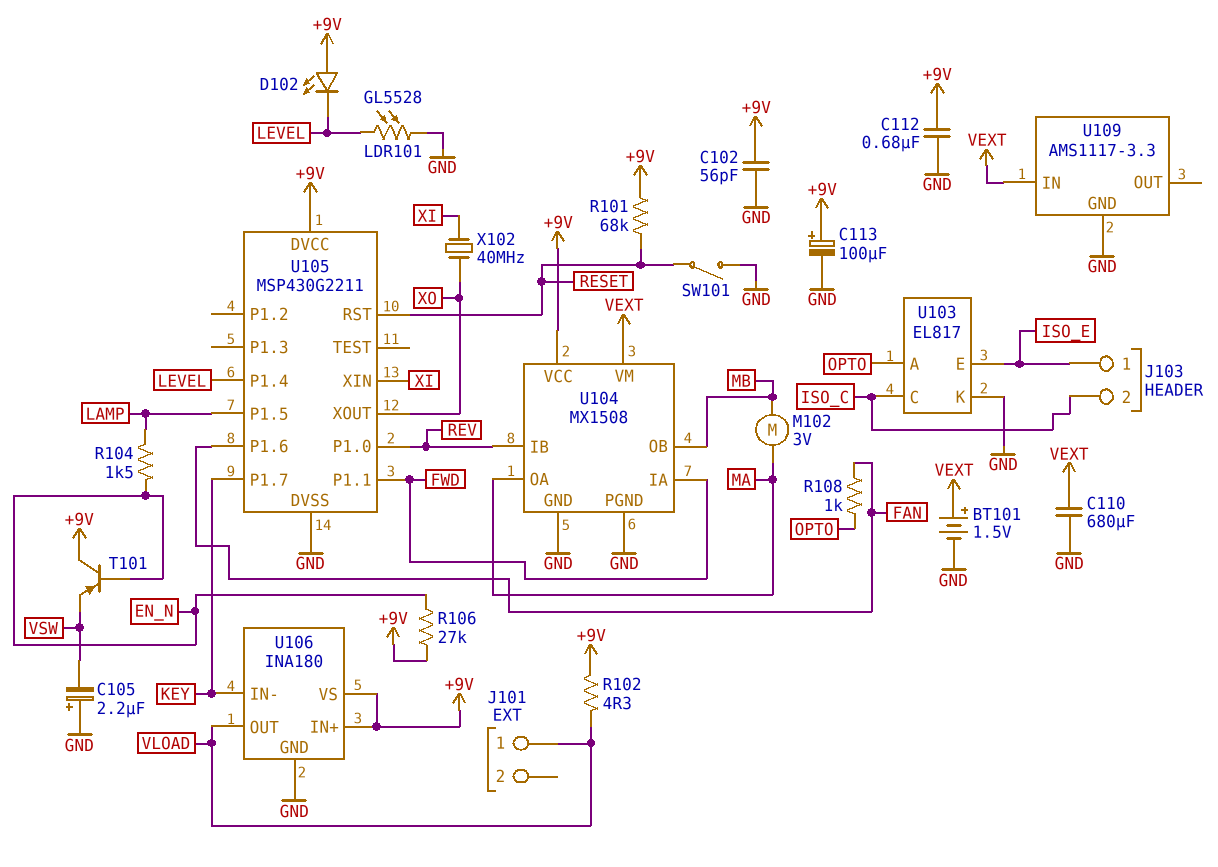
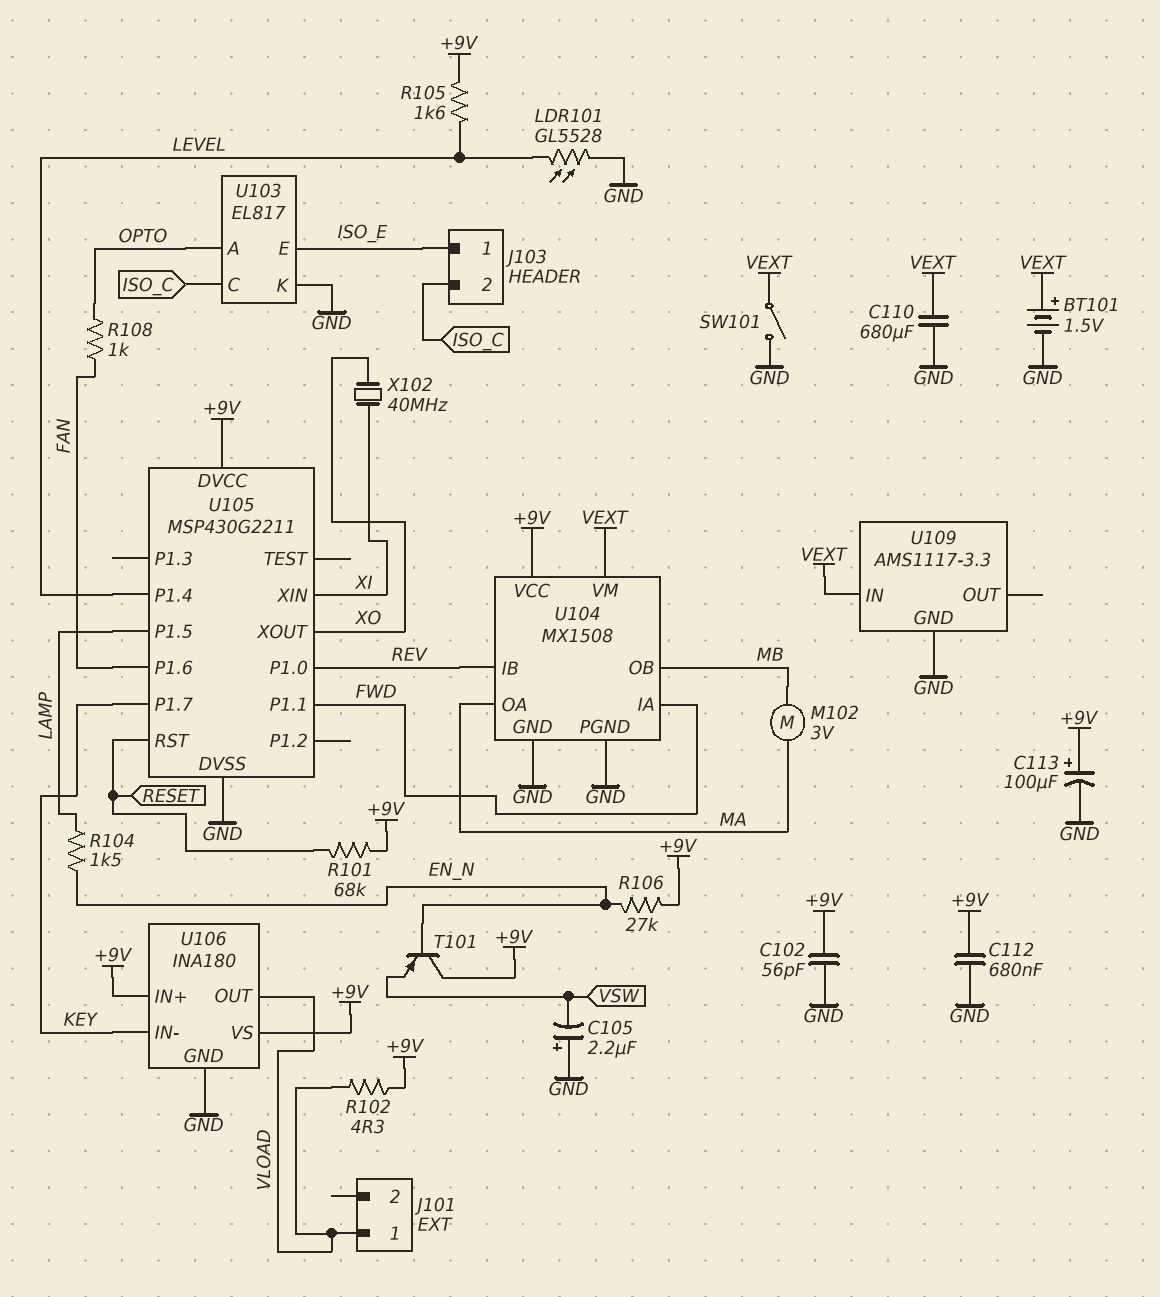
D102: LED (A +9V, K LEVEL) -> none
R105: none -> 1.6k (+9V, LEVEL)
SW101: switch (GND, RESET) -> switch (GND, VEXT)

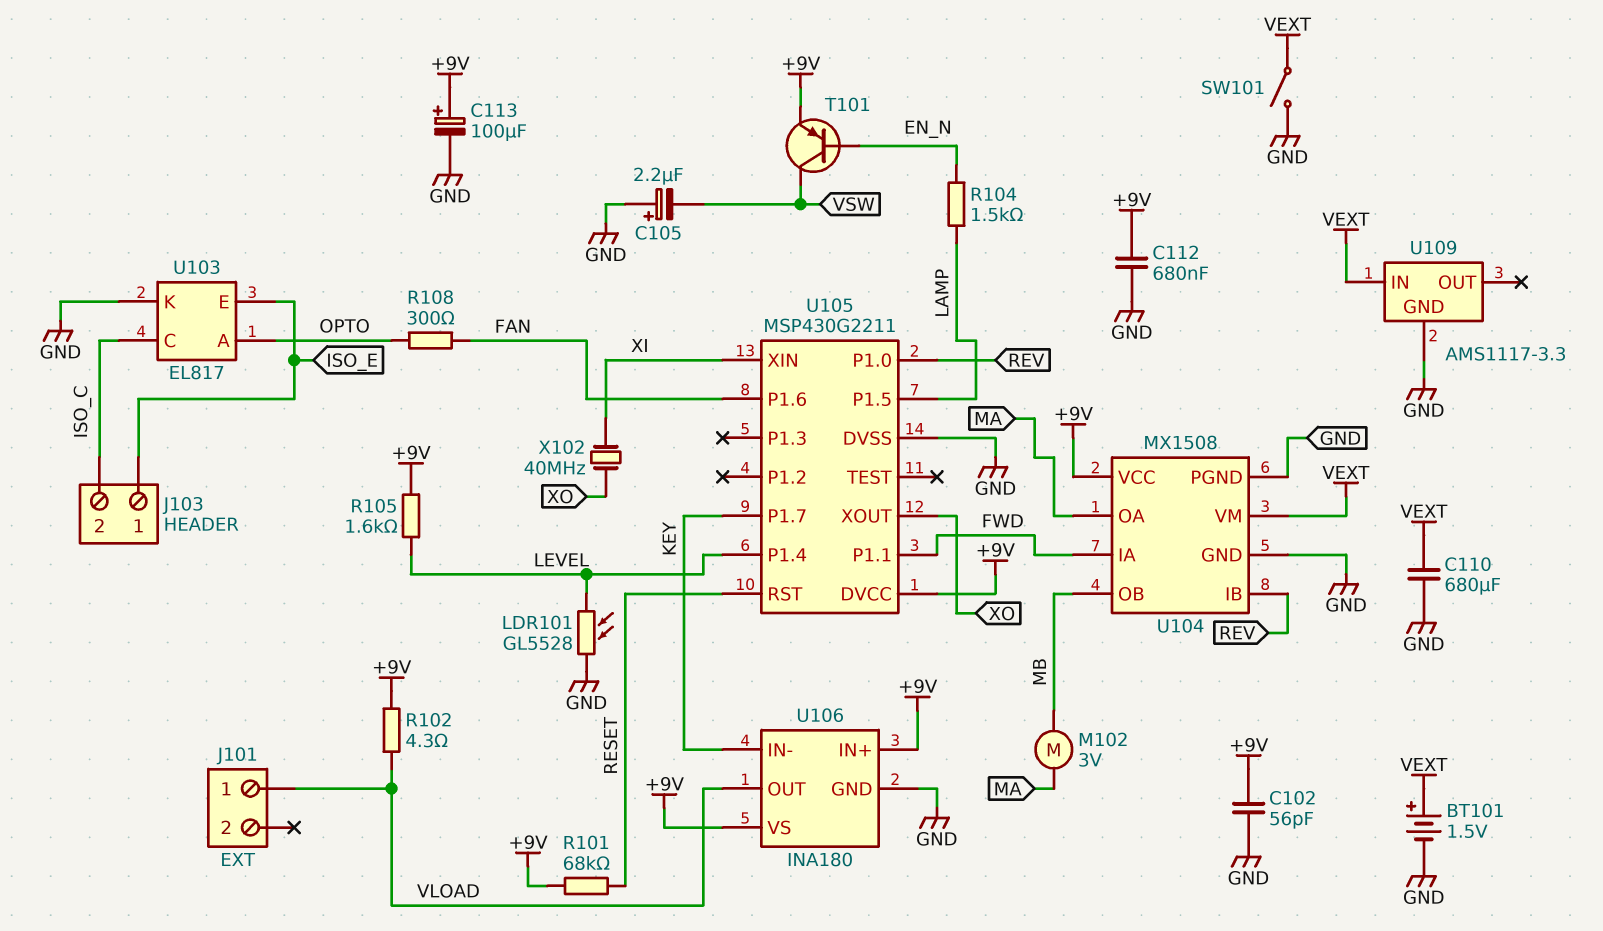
R106: 27k (+9V, EN_N) -> none
R108: 1k (FAN, OPTO) -> 300 (FAN, OPTO)
T101: PNP (B EN_N, C +9V, E VSW) -> PNP (B EN_N, C VSW, E +9V)

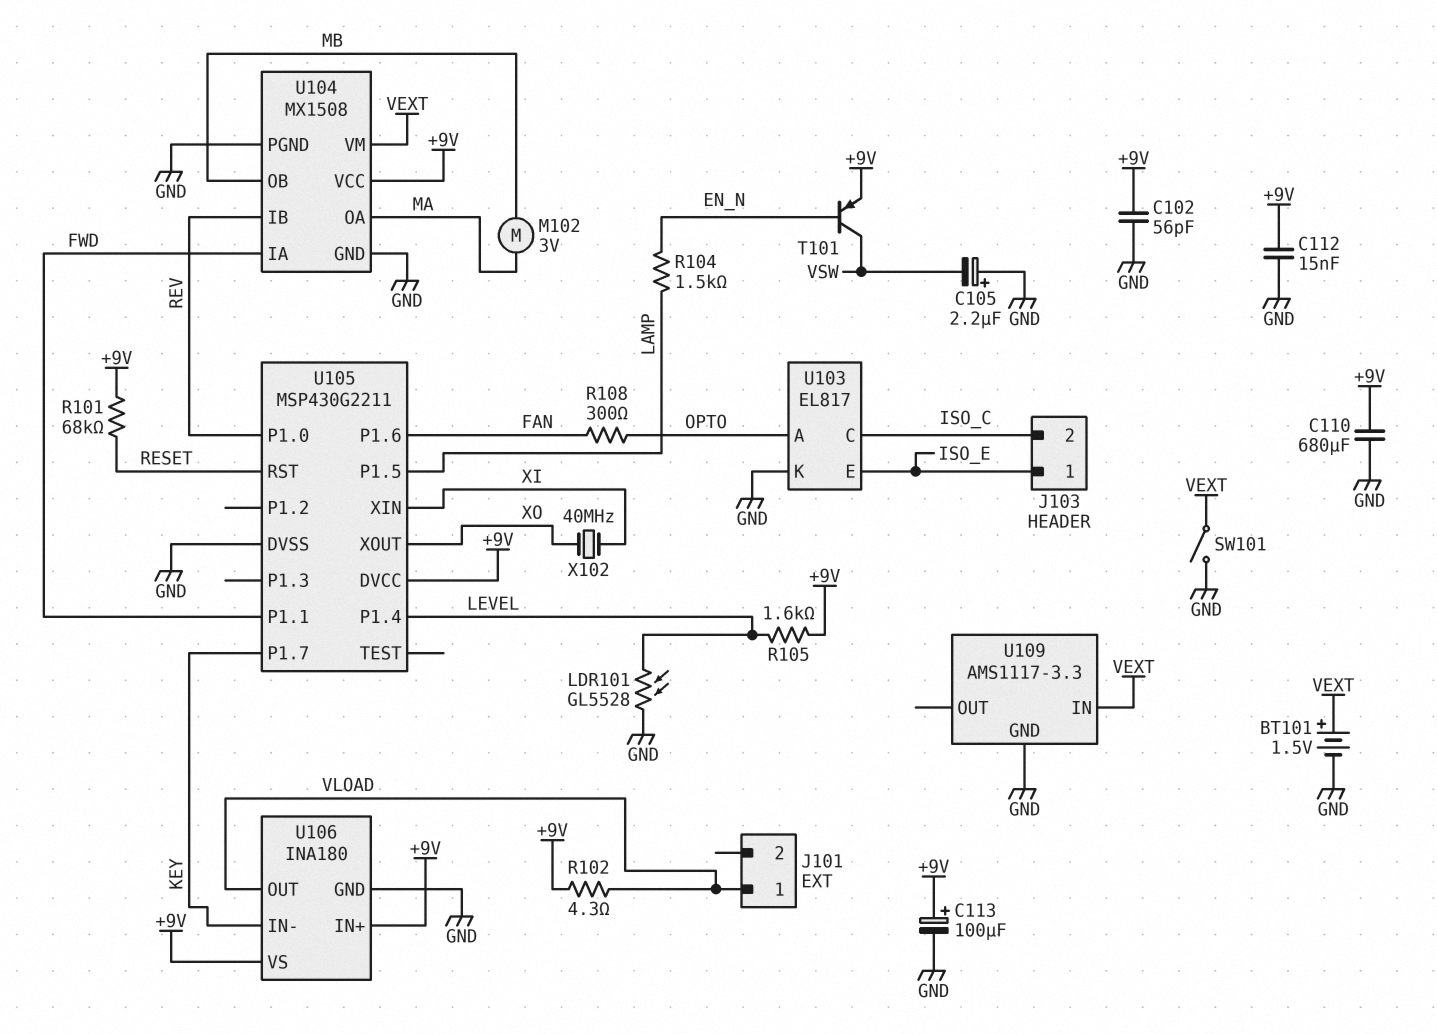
C110: 680uF (GND, VEXT) -> 680uF (+9V, GND)
C112: 680nF (+9V, GND) -> 15nF (+9V, GND)

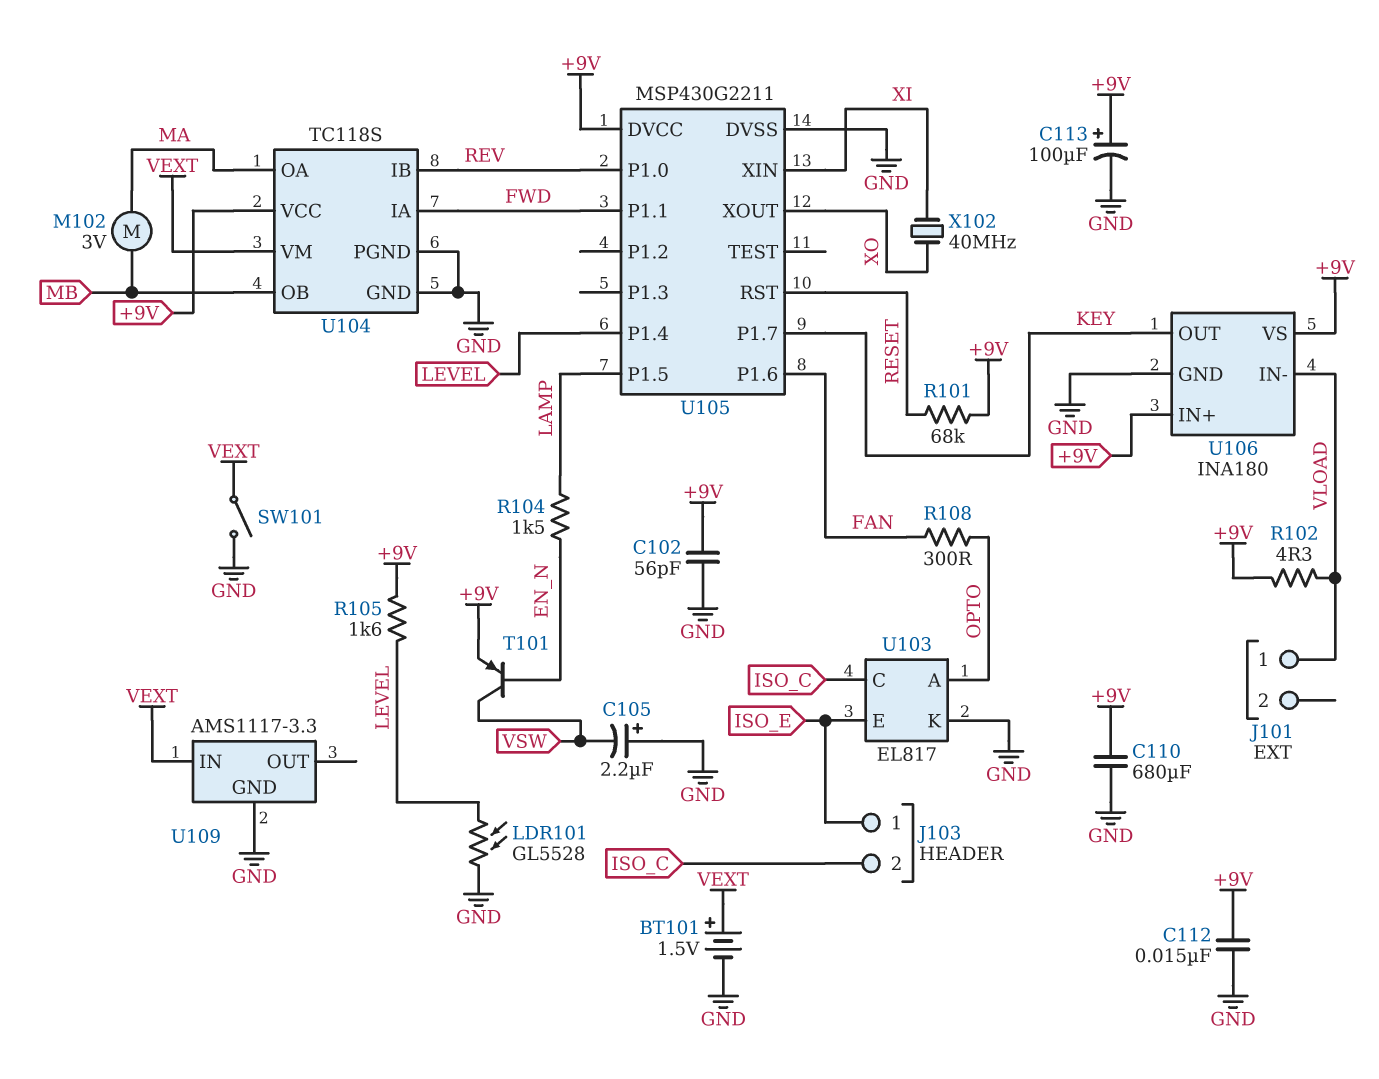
U104: MX1508 -> TC118S
U106 pin IN-: KEY -> VLOAD
U106 pin OUT: VLOAD -> KEY

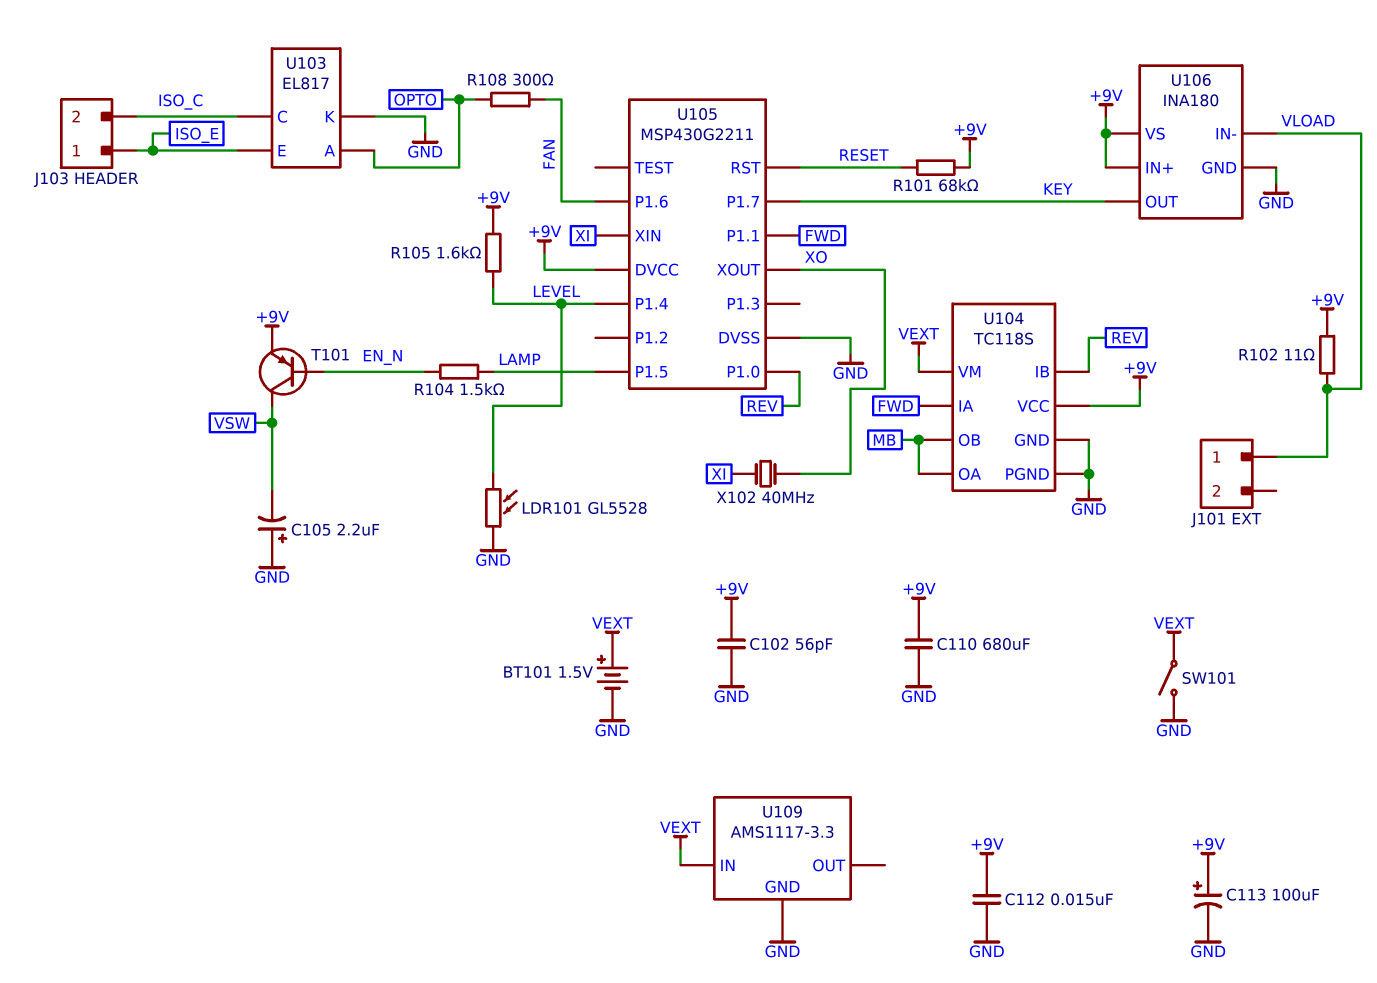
M102: motor 3V (MA, MB) -> none
R102: 4.3 (+9V, VLOAD) -> 11 (+9V, VLOAD)
U104 pin OA: MA -> MB

